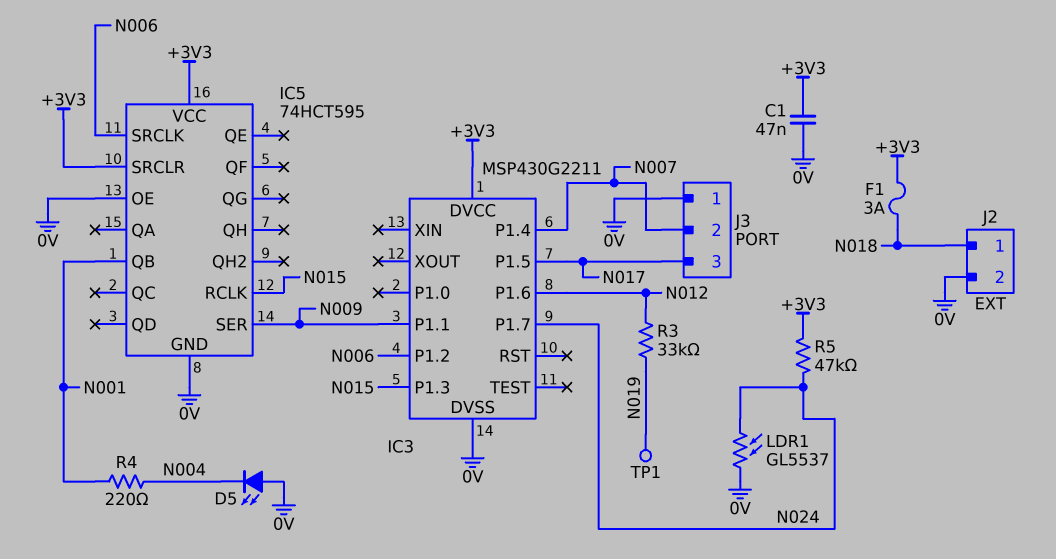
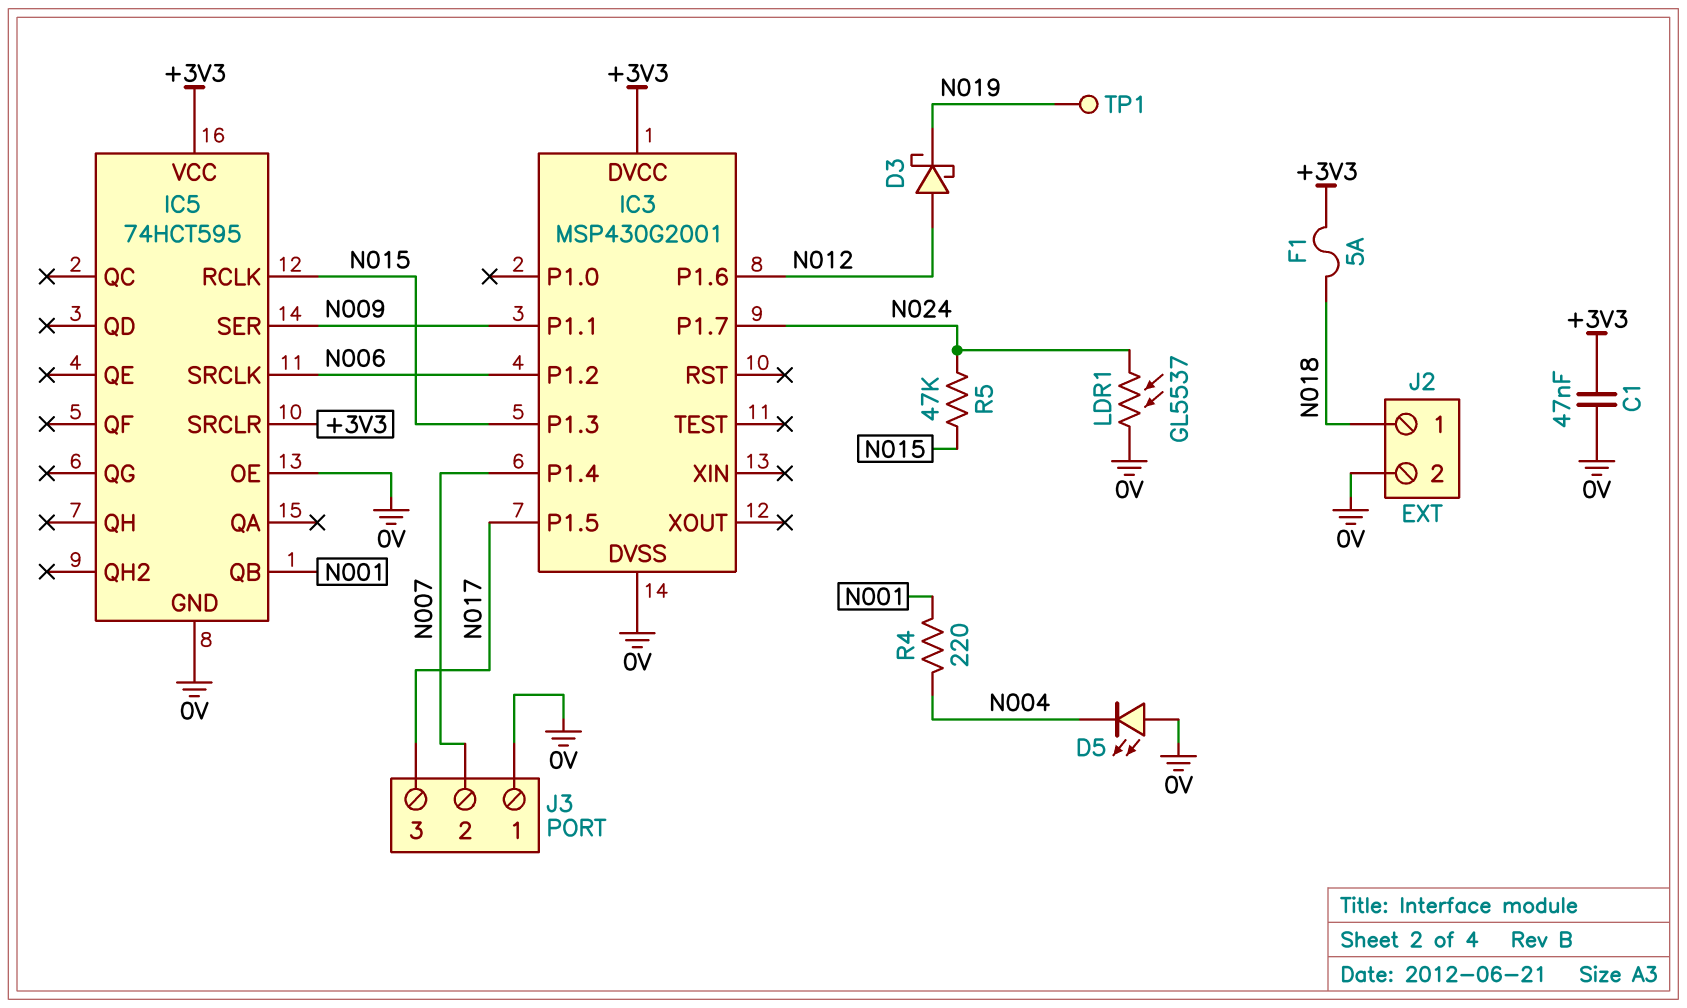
D3: none -> schottky (A N012, K N019)
F1: 3A (+3V3, N018) -> 5A (+3V3, N018)
IC3: MSP430G2211 -> MSP430G2001
R3: 33k (N012, N019) -> none
R5: 47k (+3V3, N024) -> 47k (N015, N024)

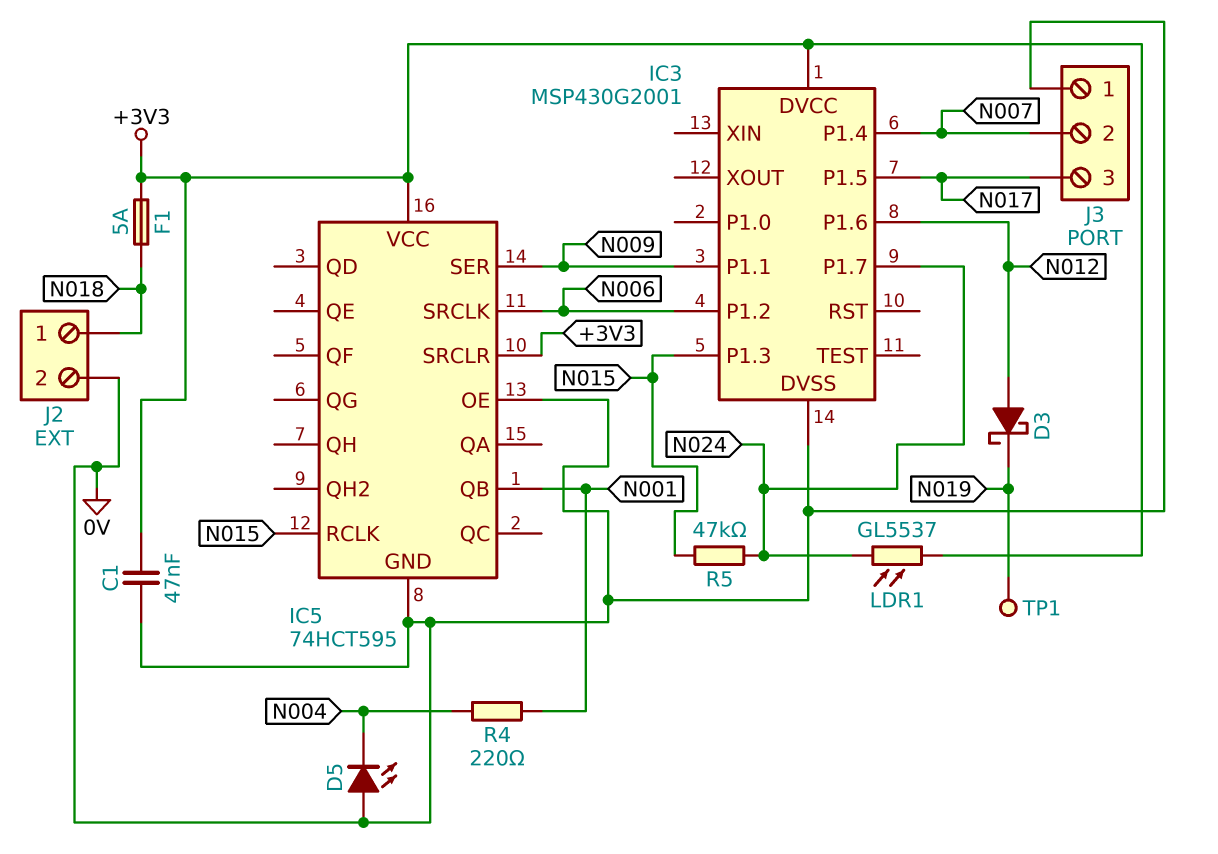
LDR1: GL5537 (0V, N024) -> GL5537 (+3V3, N024)

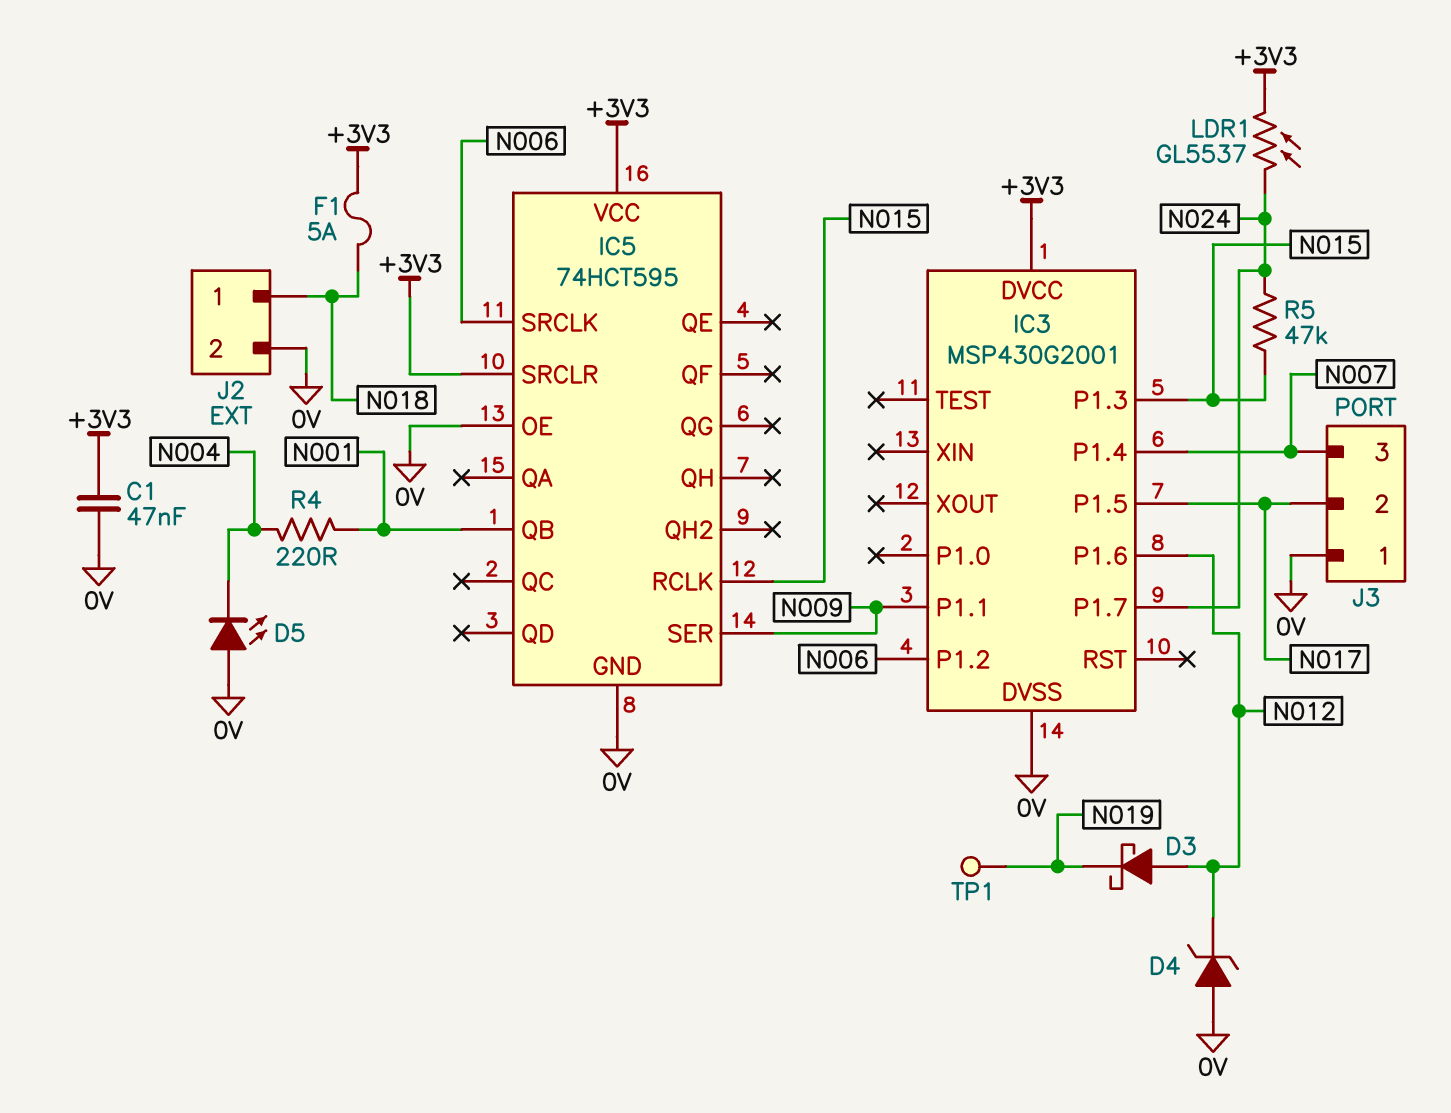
D4: none -> zener (A 0V, K N012)
J3 pin 2: N007 -> N017
J3 pin 3: N017 -> N007

